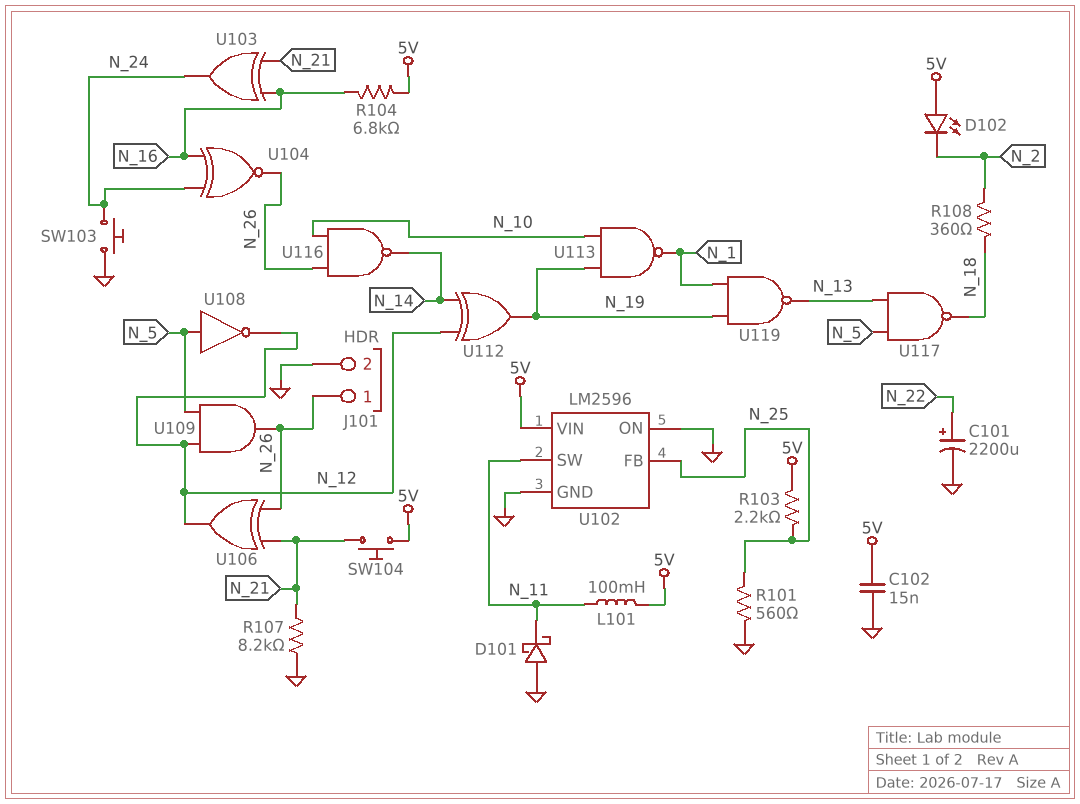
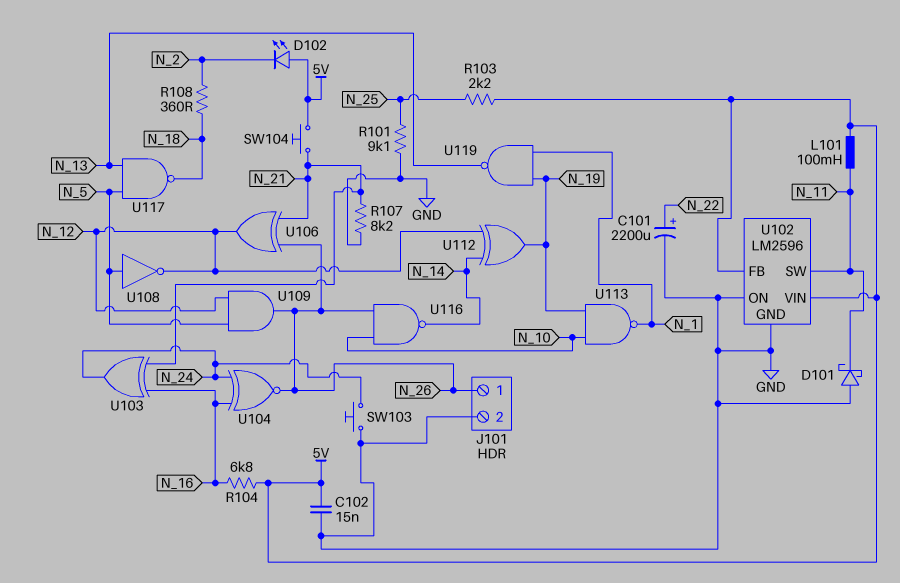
R101: 560 (GND, N_25) -> 9.1k (GND, N_25)
U102 pin FB: N_25 -> 5V

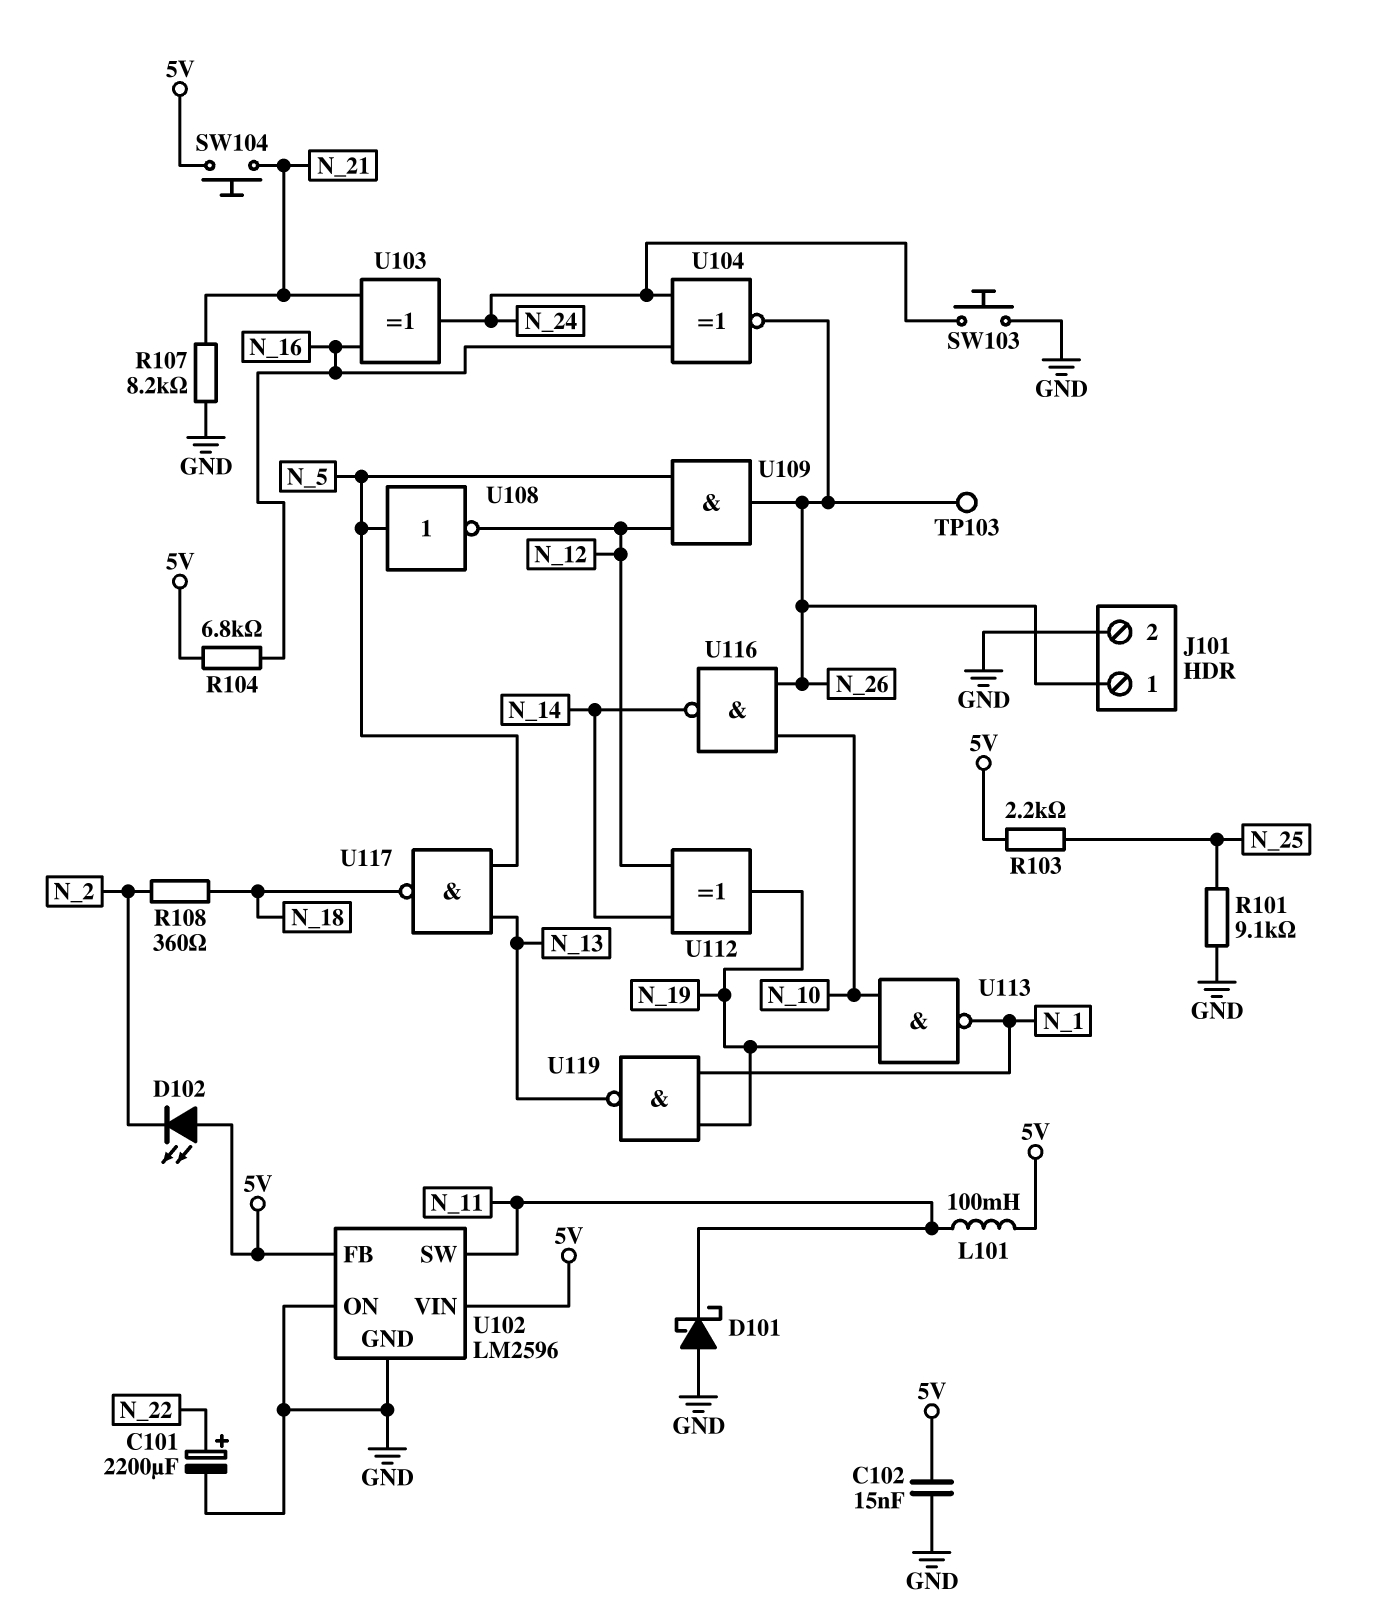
TP103: none -> test point (N_26)
U106: XOR (in N_21, in N_26, out N_12) -> none

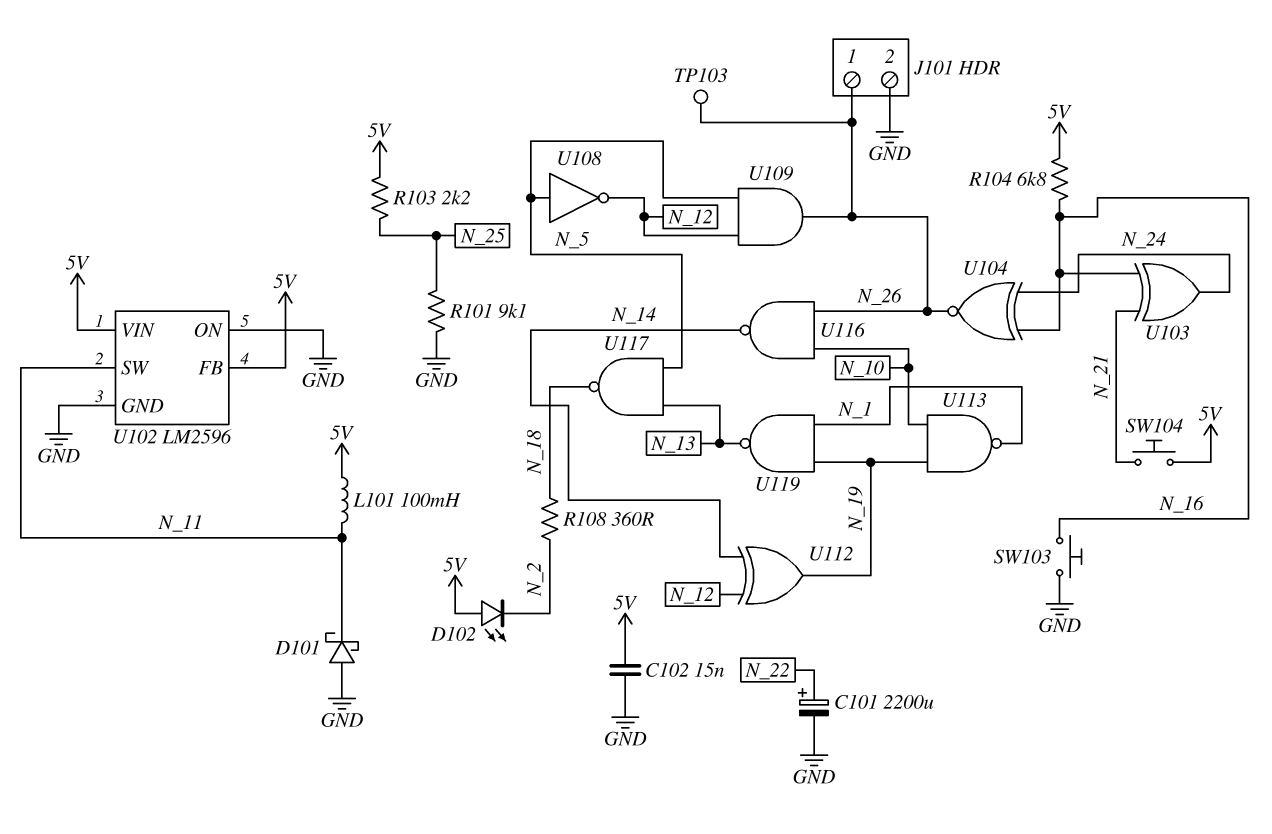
R107: 8.2k (GND, N_21) -> none
SW103: button (GND, N_24) -> button (GND, N_16)

